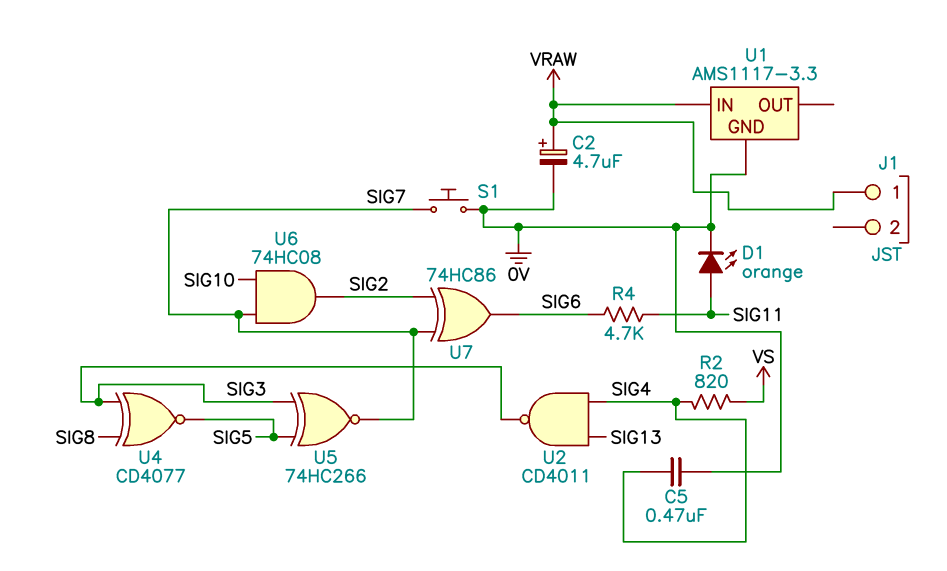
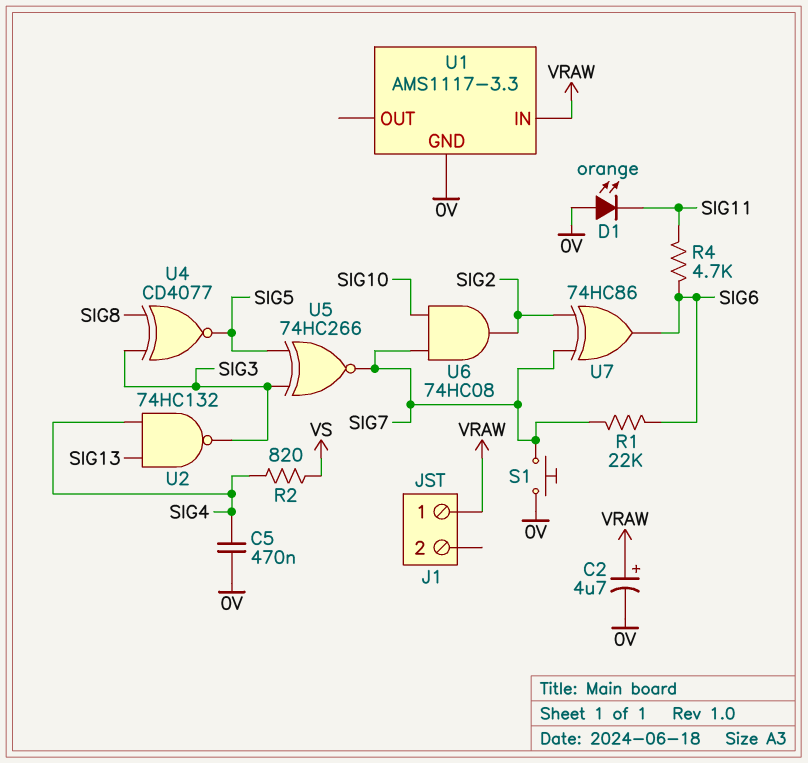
D1: LED orange (A SIG11, K 0V) -> LED orange (A 0V, K SIG11)
R1: none -> 22k (SIG6, SIG7)
U2: NAND CD4011 (in SIG4, in SIG13, out SIG3) -> NAND 74HC132 (in SIG4, in SIG13, out SIG3)

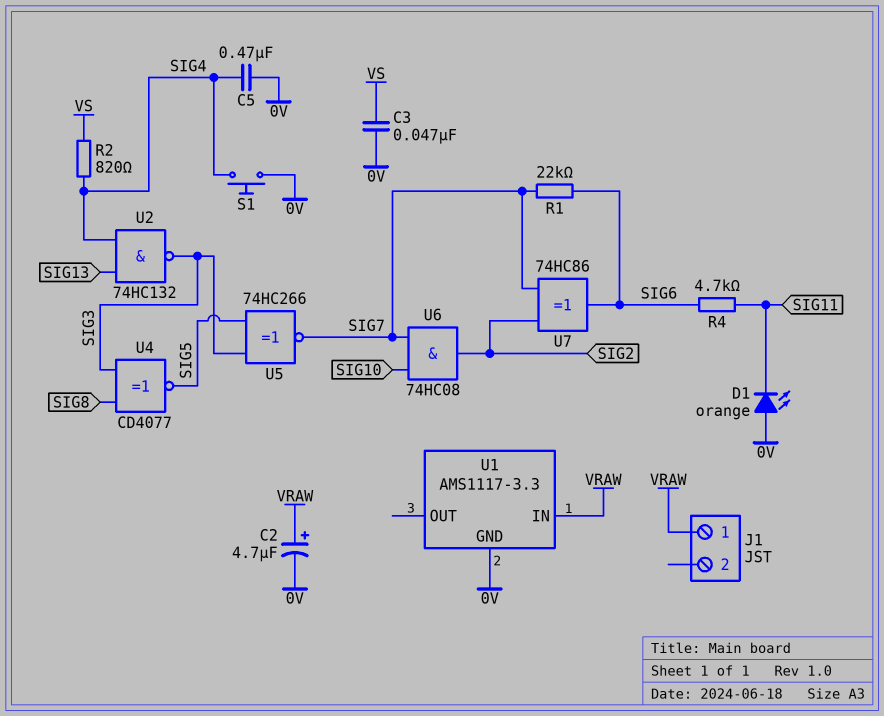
C3: none -> 47nF (0V, VS)
S1: button (0V, SIG7) -> button (0V, SIG4)

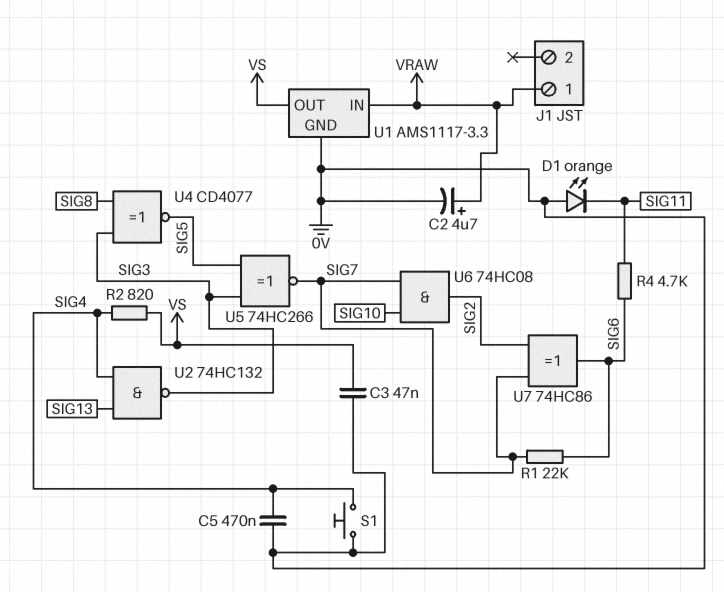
U1 pin OUT: none -> VS

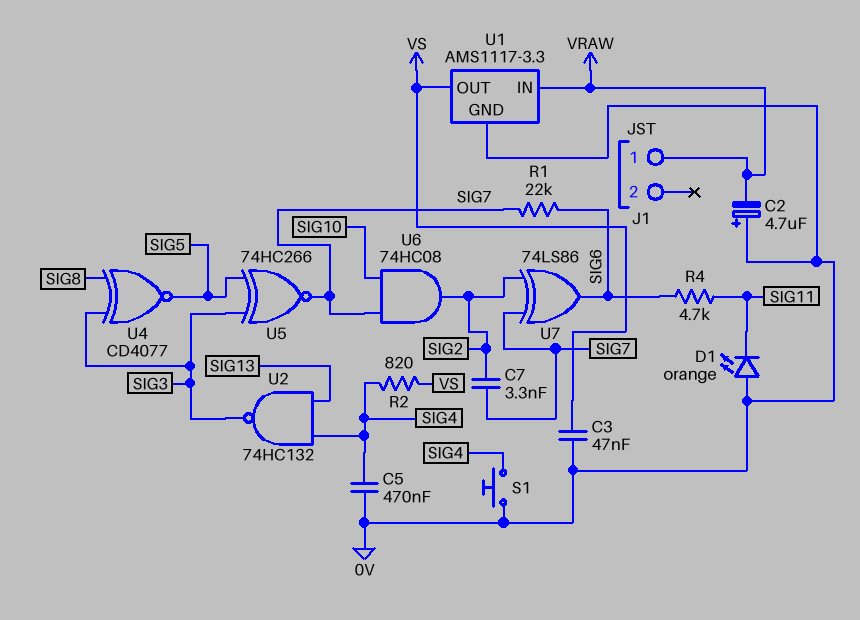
C2: 4.7uF (plus VRAW, minus 0V) -> 4.7uF (plus 0V, minus VRAW)
C7: none -> 3.3nF (SIG2, SIG7)
U7: XOR 74HC86 (in SIG2, in SIG7, out SIG6) -> XOR 74LS86 (in SIG2, in SIG7, out SIG6)

